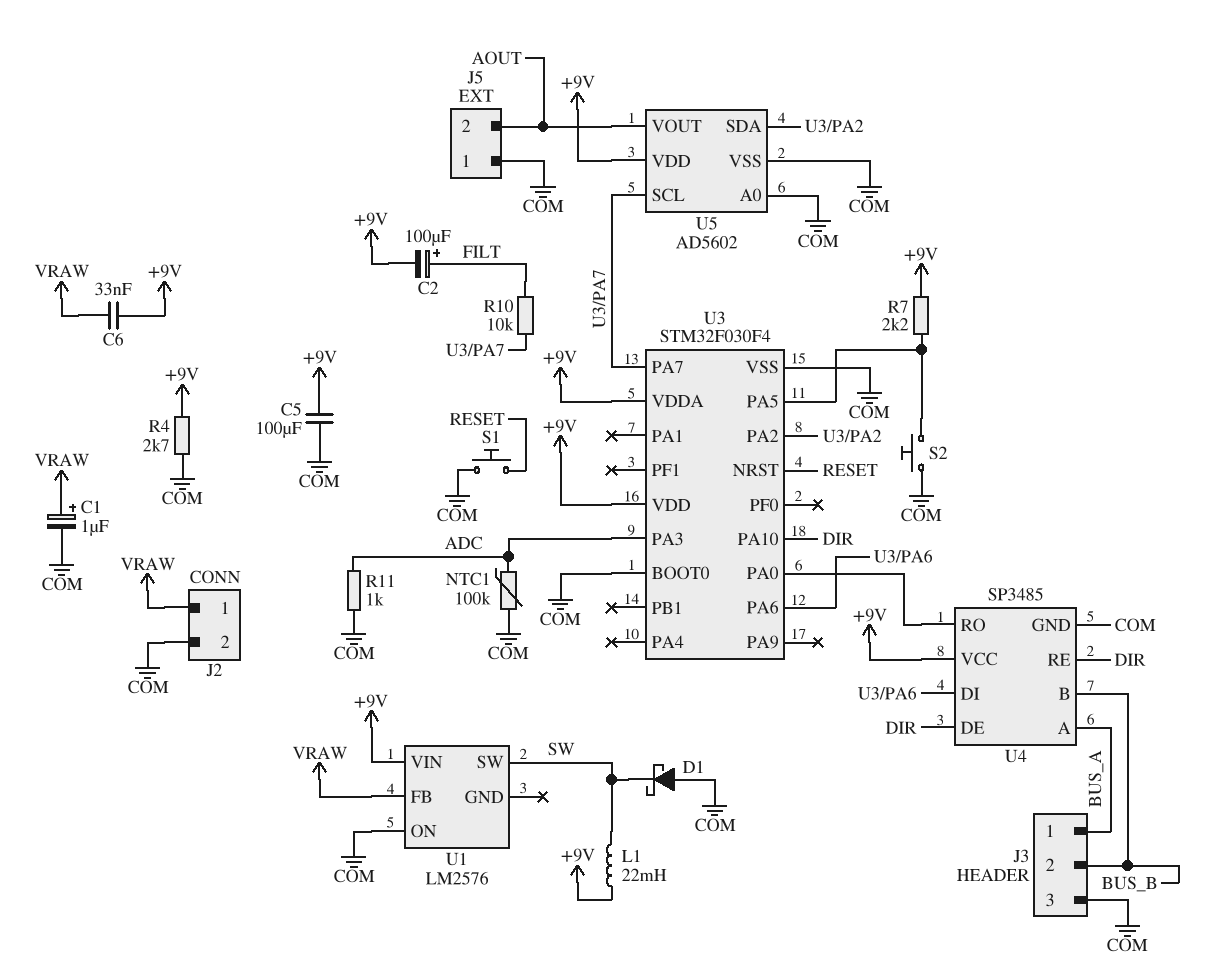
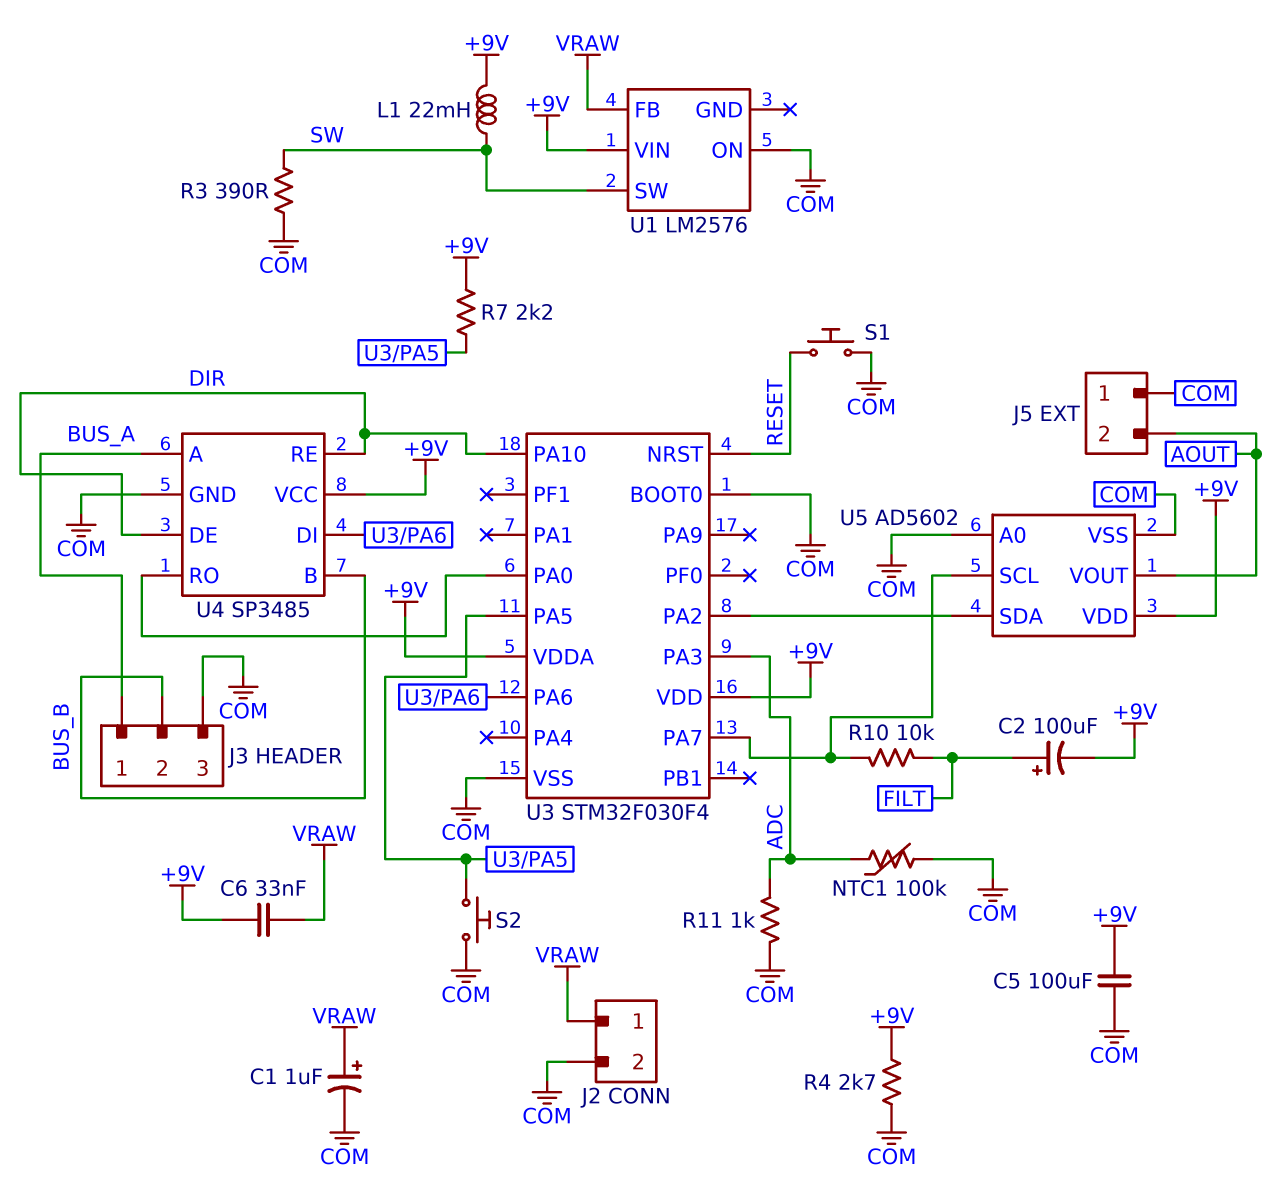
D1: schottky (A COM, K SW) -> none
R3: none -> 390 (COM, SW)

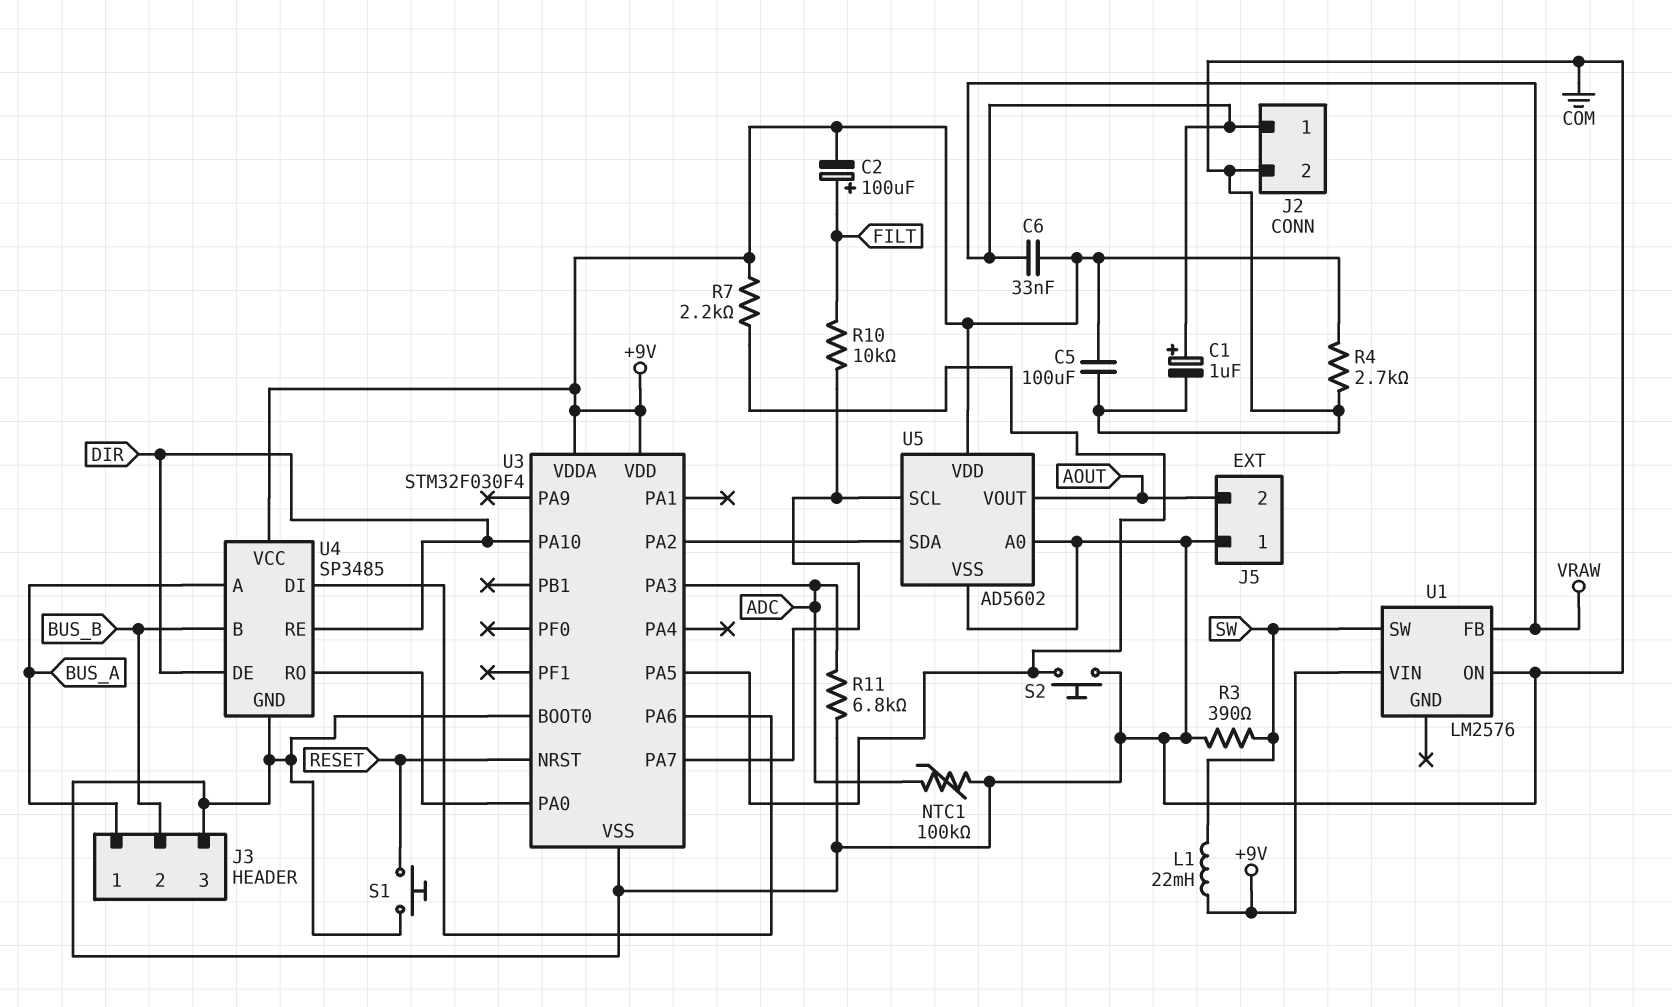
R11: 1k (ADC, COM) -> 6.8k (ADC, COM)

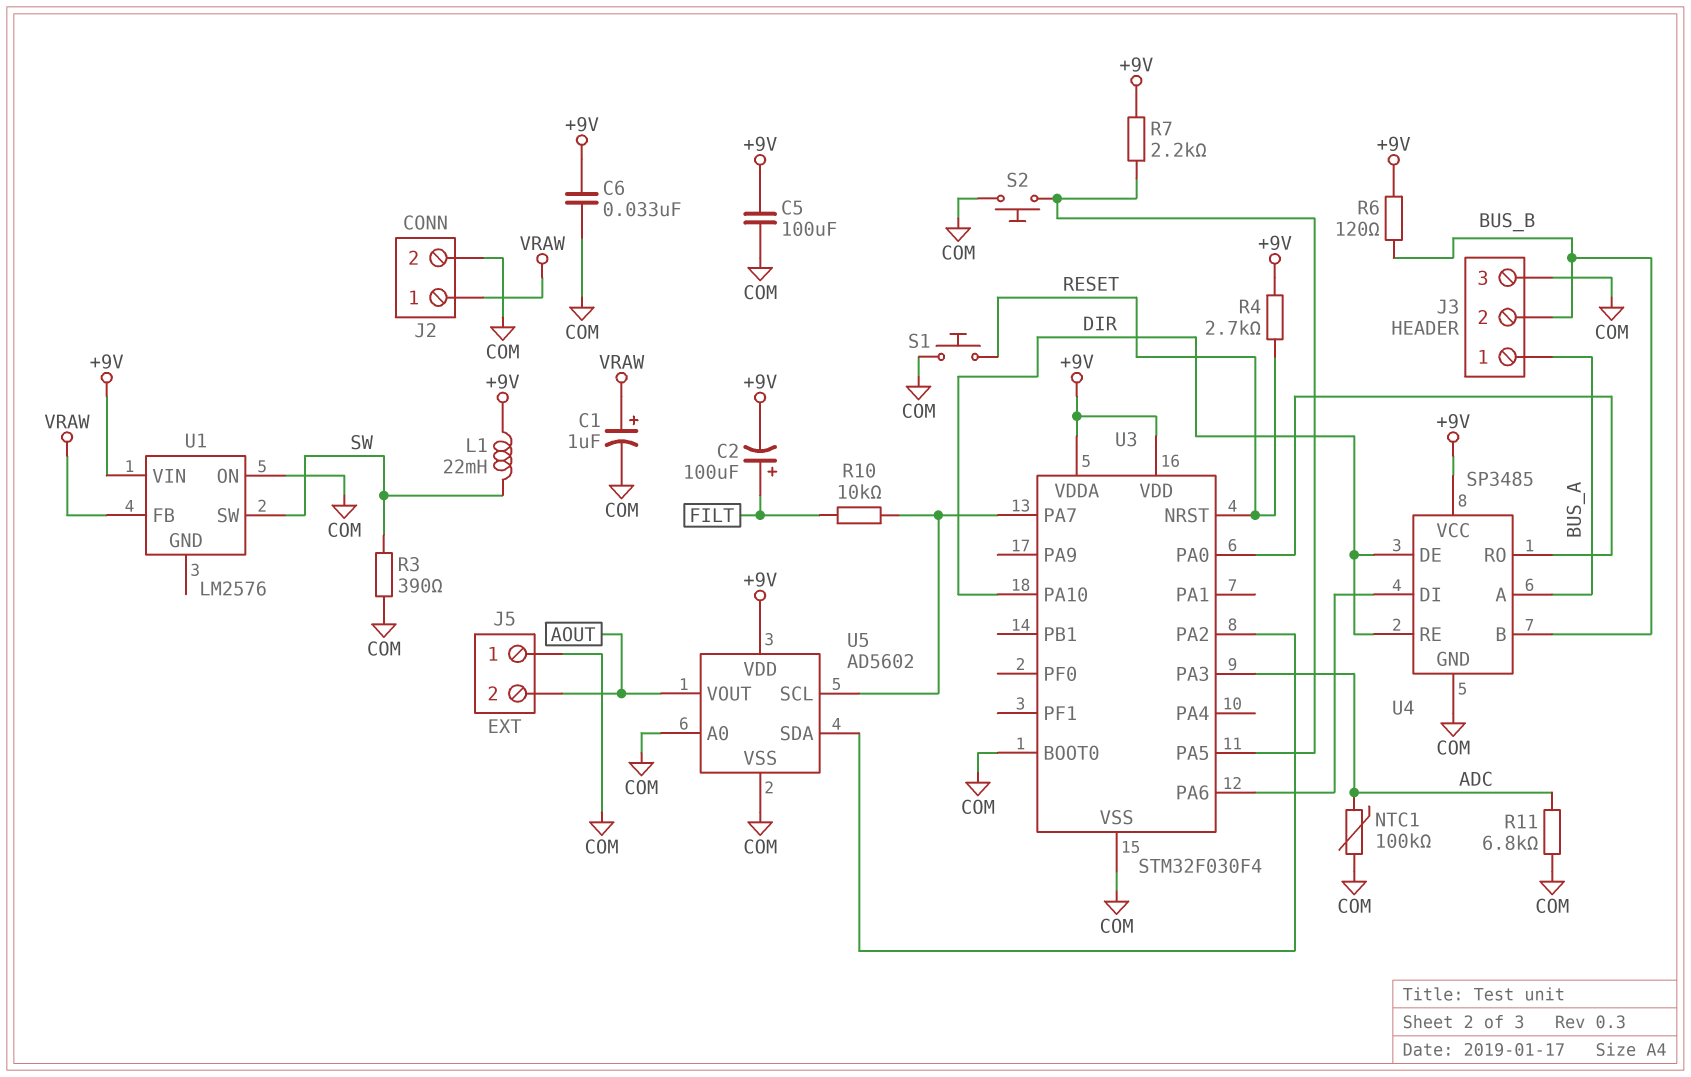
C6: 33nF (+9V, VRAW) -> 33nF (+9V, COM)
R4: 2.7k (+9V, COM) -> 2.7k (+9V, RESET)
R6: none -> 120 (+9V, BUS_B)

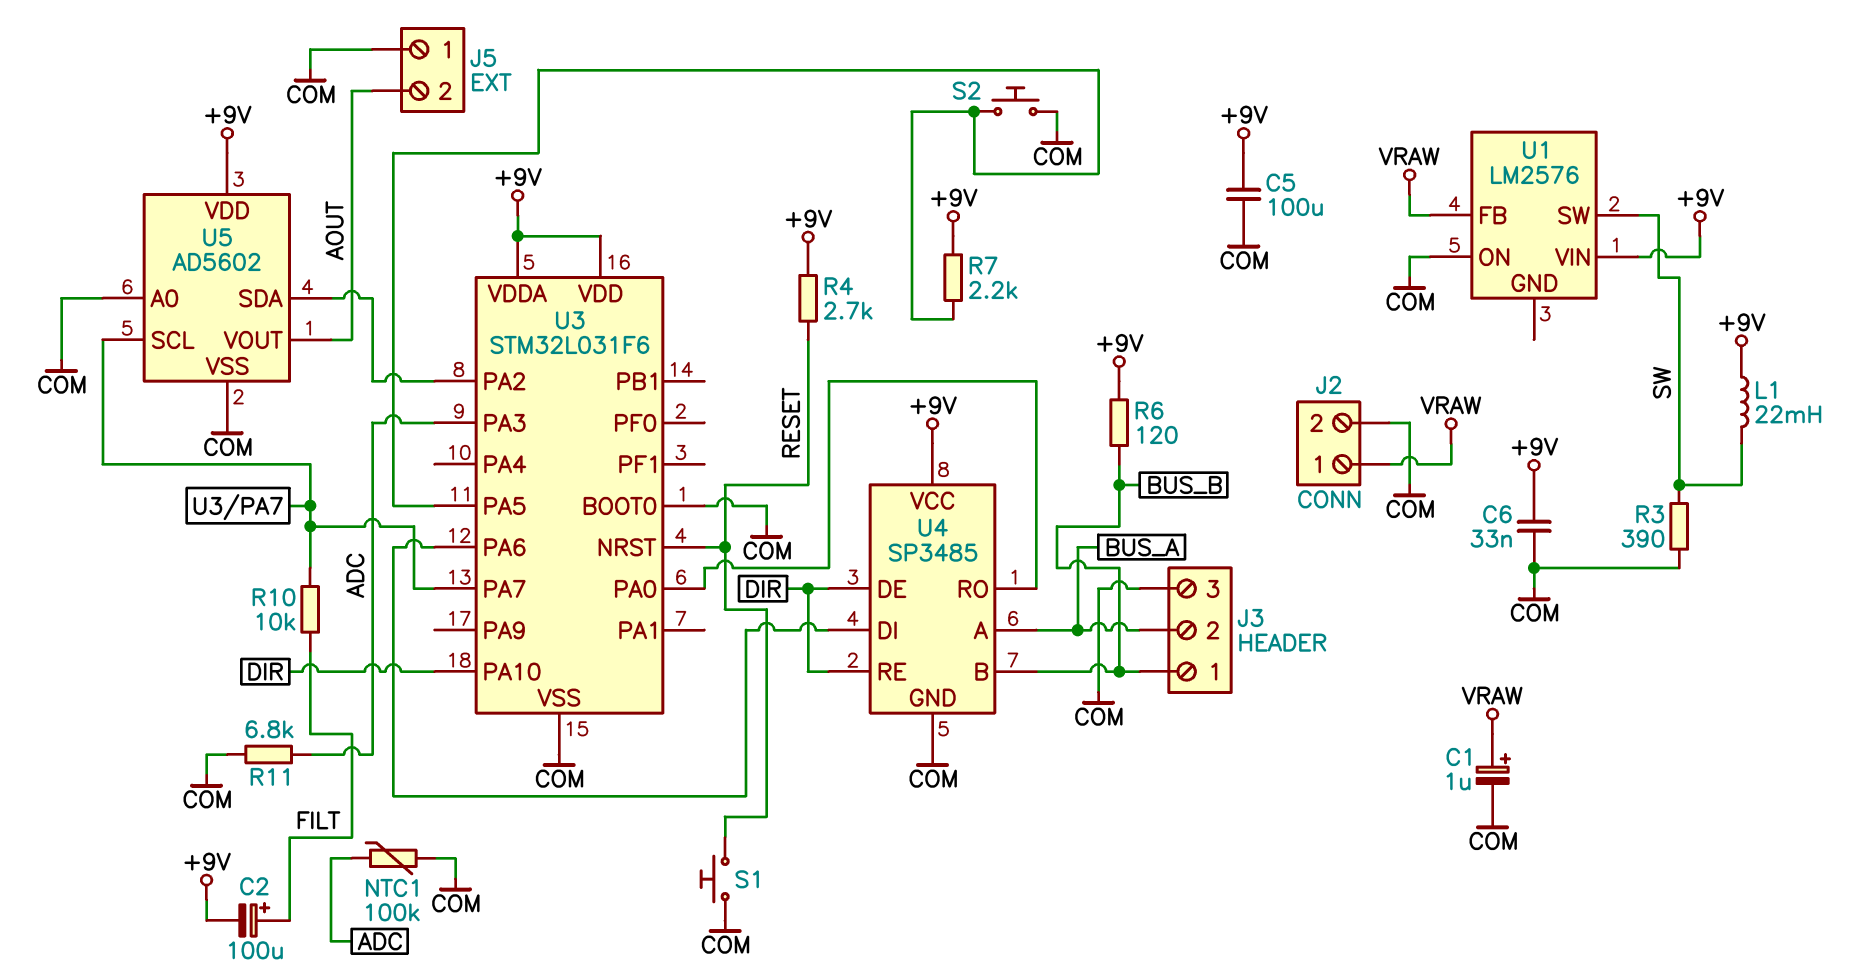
J3 pin 1: BUS_A -> BUS_B
J3 pin 2: BUS_B -> BUS_A
U3: STM32F030F4 -> STM32L031F6

